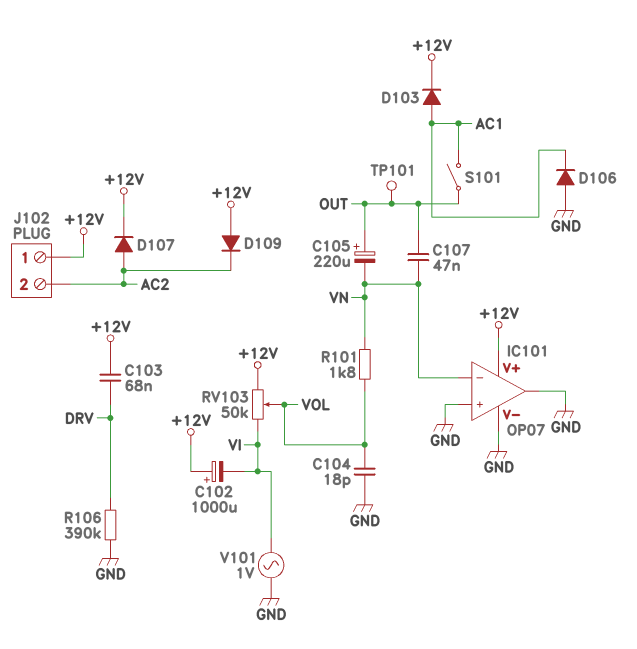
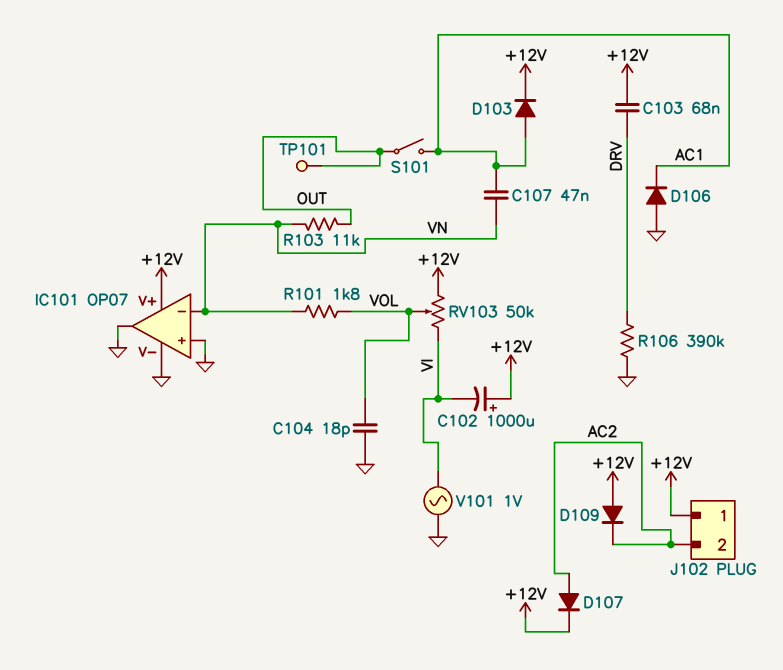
C105: 220uF (plus OUT, minus VN) -> none
C107: 47nF (OUT, VN) -> 47nF (AC1, VN)
R103: none -> 11k (OUT, VN)

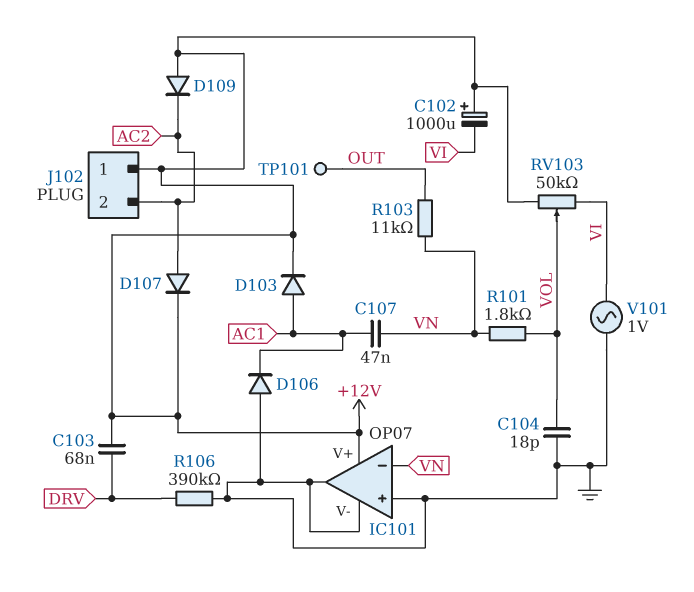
S101: switch (AC1, OUT) -> none

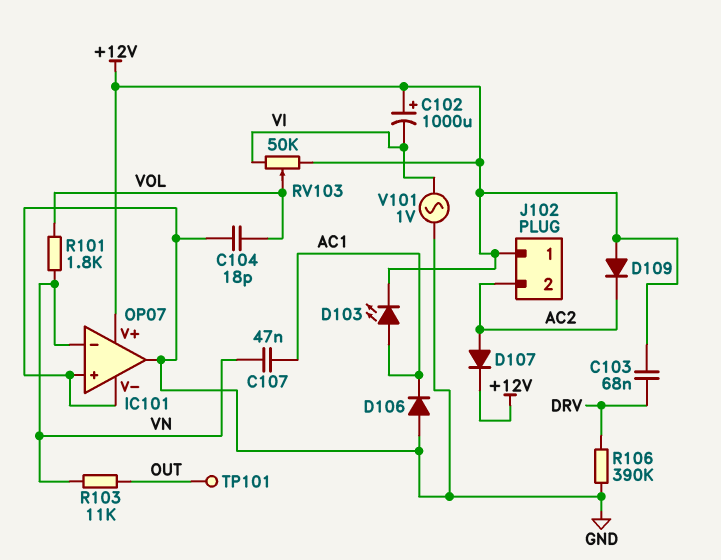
D103: diode (A AC1, K +12V) -> LED (A AC1, K +12V)

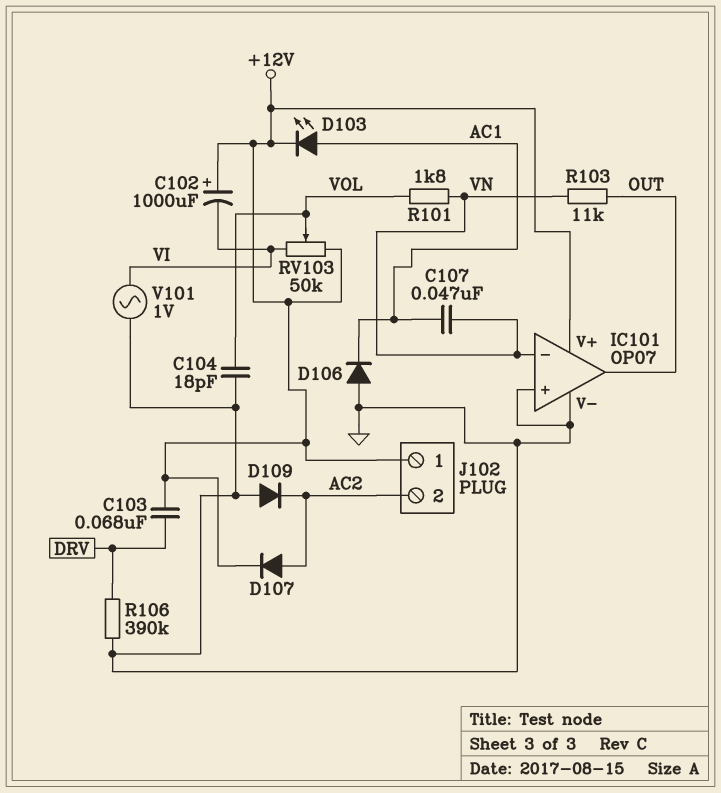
D109: diode (A +12V, K AC2) -> diode (A GND, K AC2)
IC101 pin out: GND -> OUT
TP101: test point (OUT) -> none

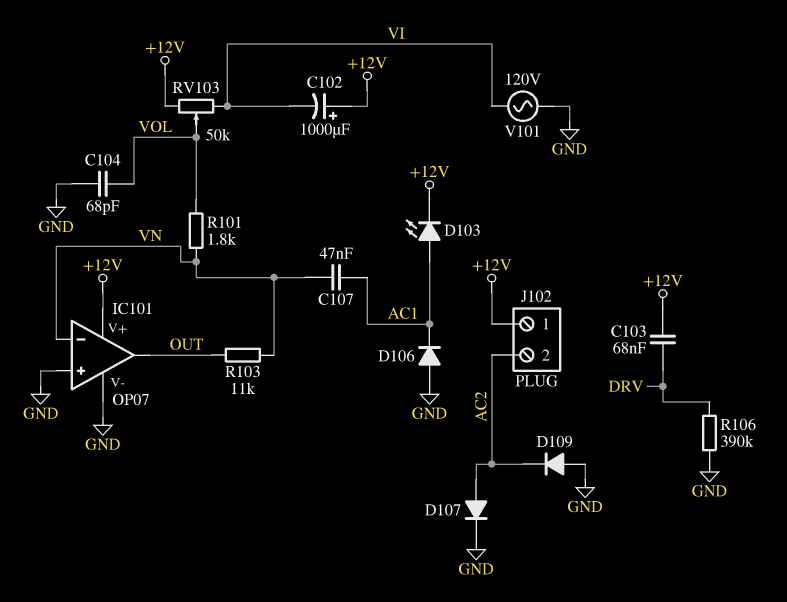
C104: 18pF (GND, VOL) -> 68pF (GND, VOL)
D107: diode (A AC2, K +12V) -> diode (A AC2, K GND)
V101: AC 1V (GND, VI) -> AC 120V (GND, VI)

